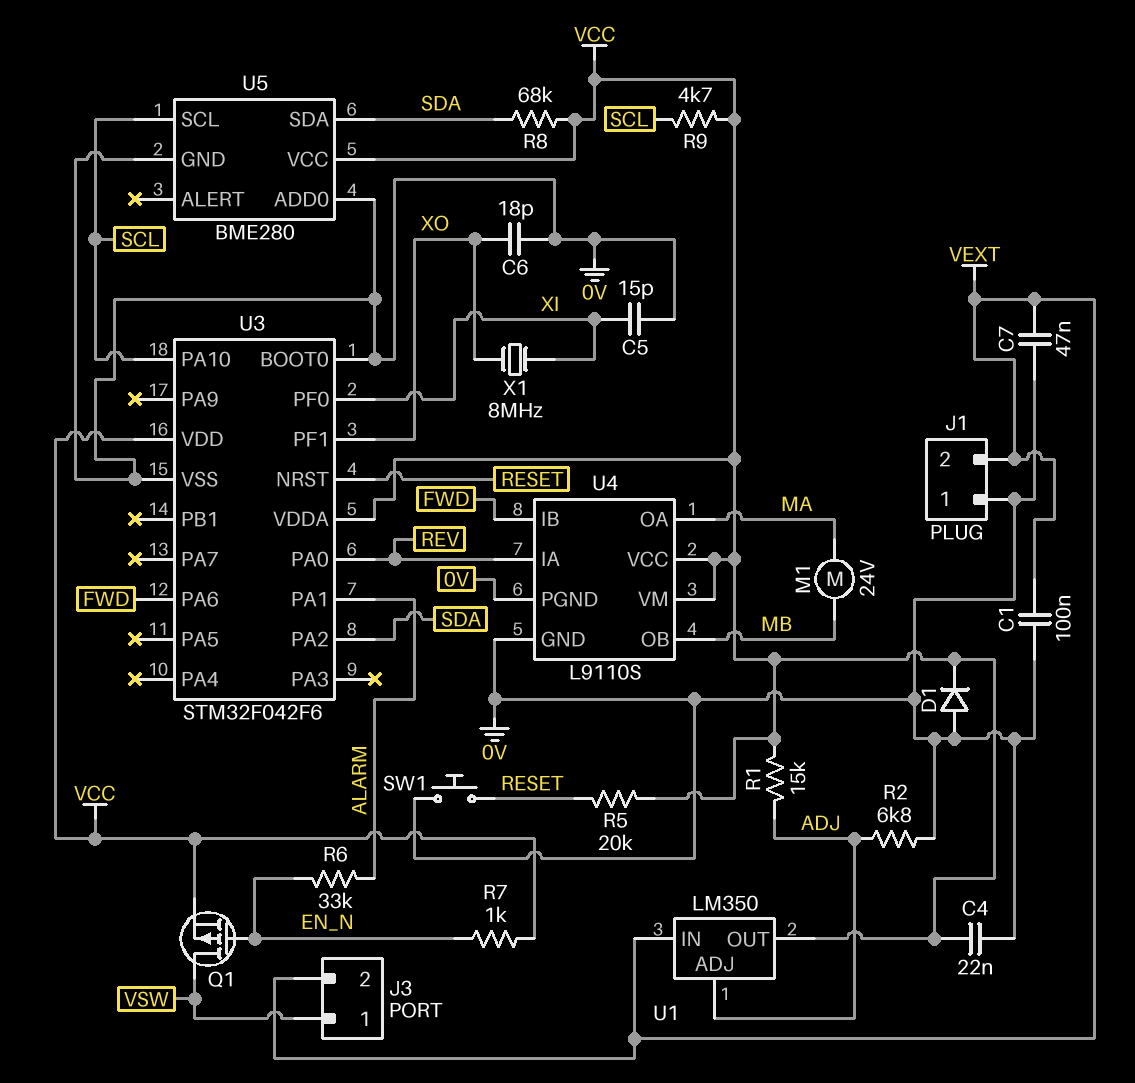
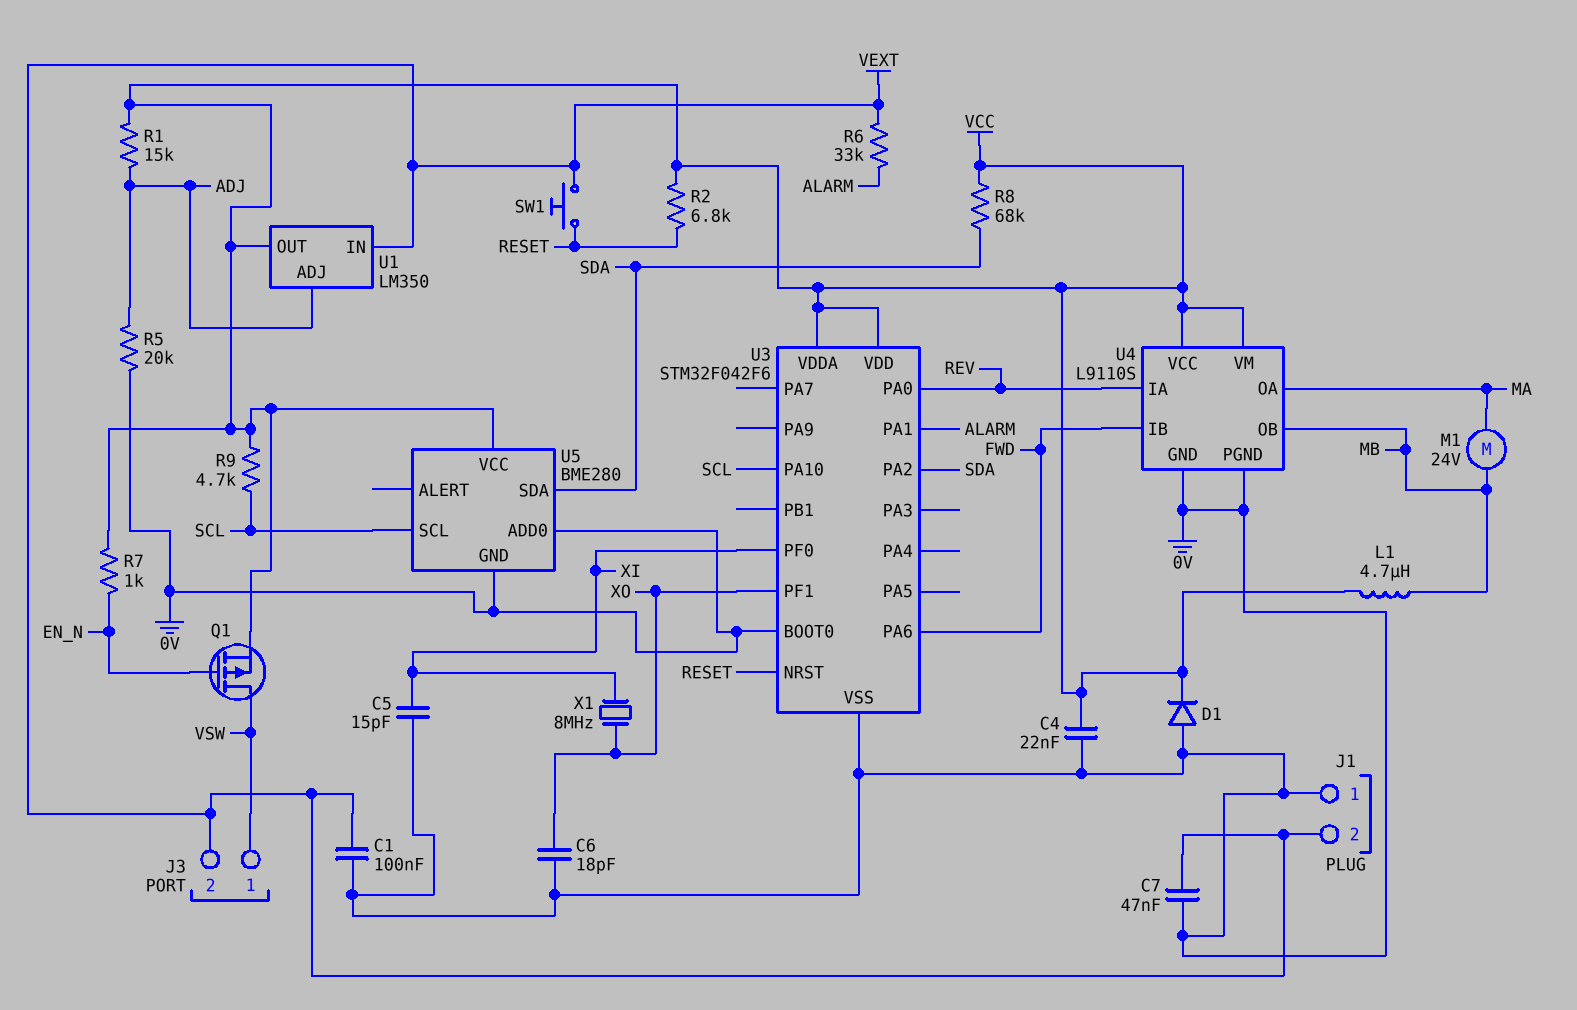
L1: none -> 4.7uH (MB, VCC)
R2: 6.8k (0V, ADJ) -> 6.8k (RESET, VCC)
R5: 20k (RESET, VCC) -> 20k (0V, ADJ)
R6: 33k (ALARM, EN_N) -> 33k (ALARM, VEXT)
SW1: button (0V, RESET) -> button (RESET, VEXT)

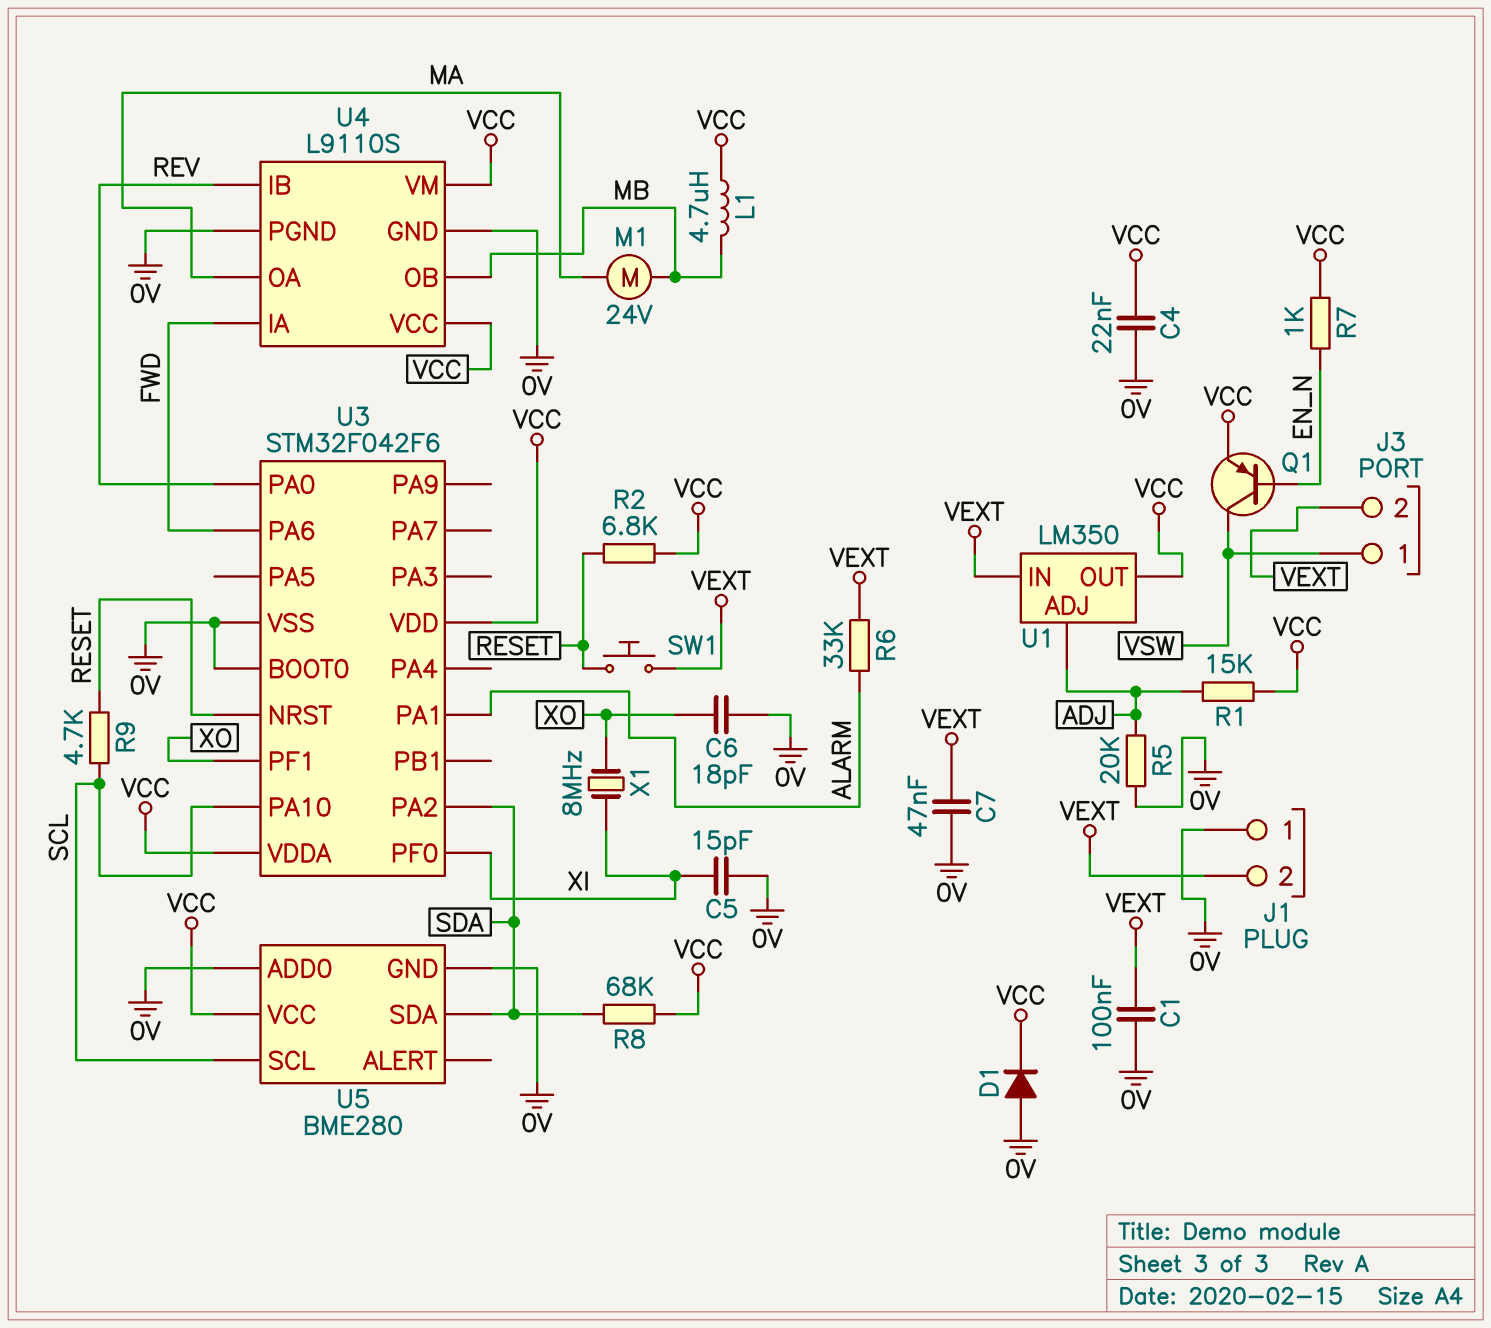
Q1: PMOS (G EN_N, D VSW, S VCC) -> PNP (B EN_N, C VSW, E VCC)
R9: 4.7k (SCL, VCC) -> 4.7k (RESET, SCL)
U4 pin IA: REV -> FWD
U4 pin IB: FWD -> REV

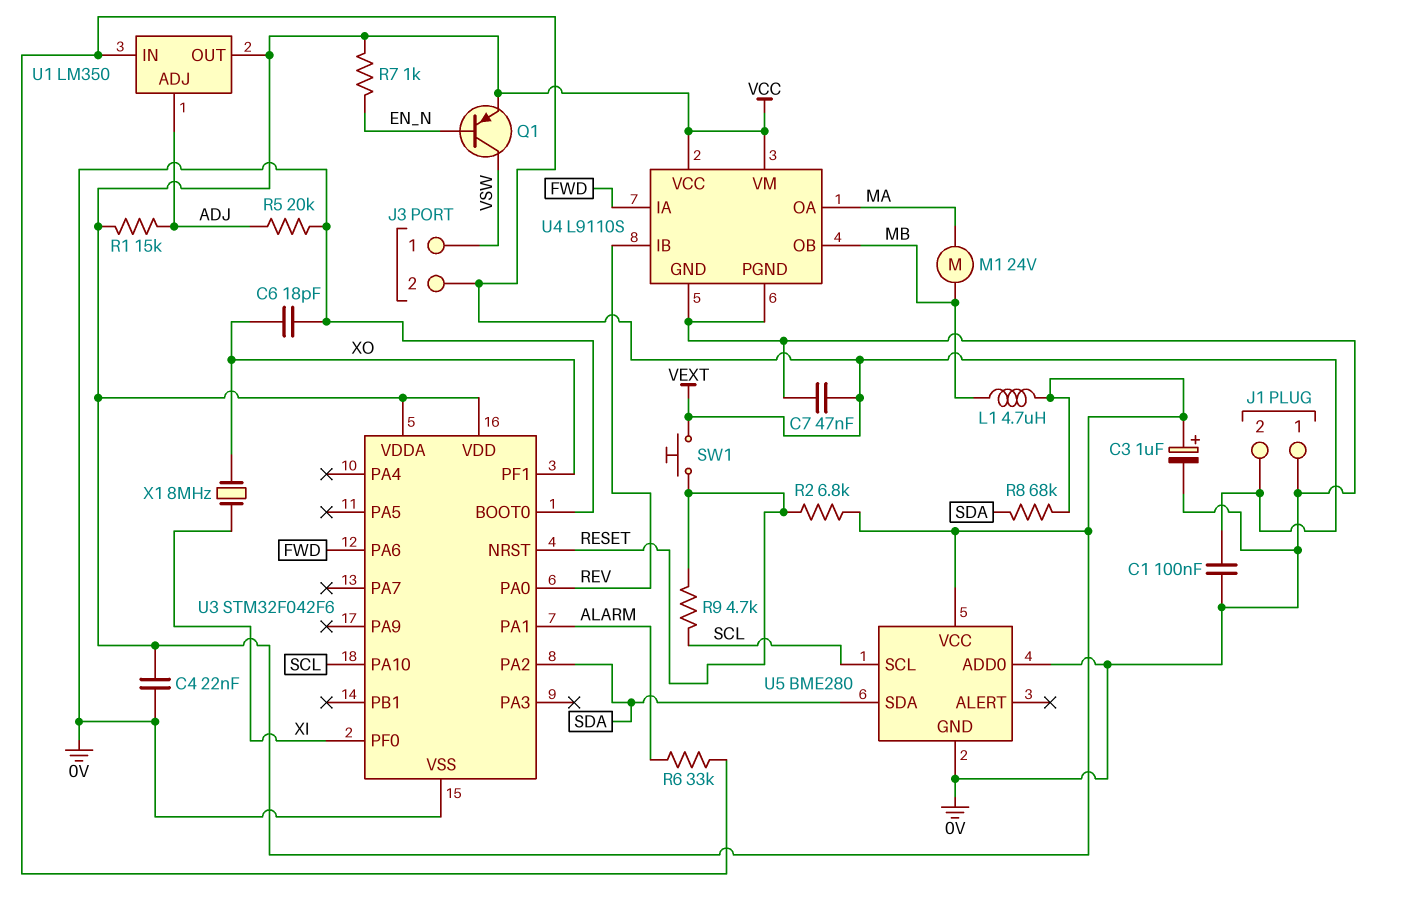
C3: none -> 1uF (plus VCC, minus 0V)
C5: 15pF (0V, XI) -> none
D1: diode (A 0V, K VCC) -> none

